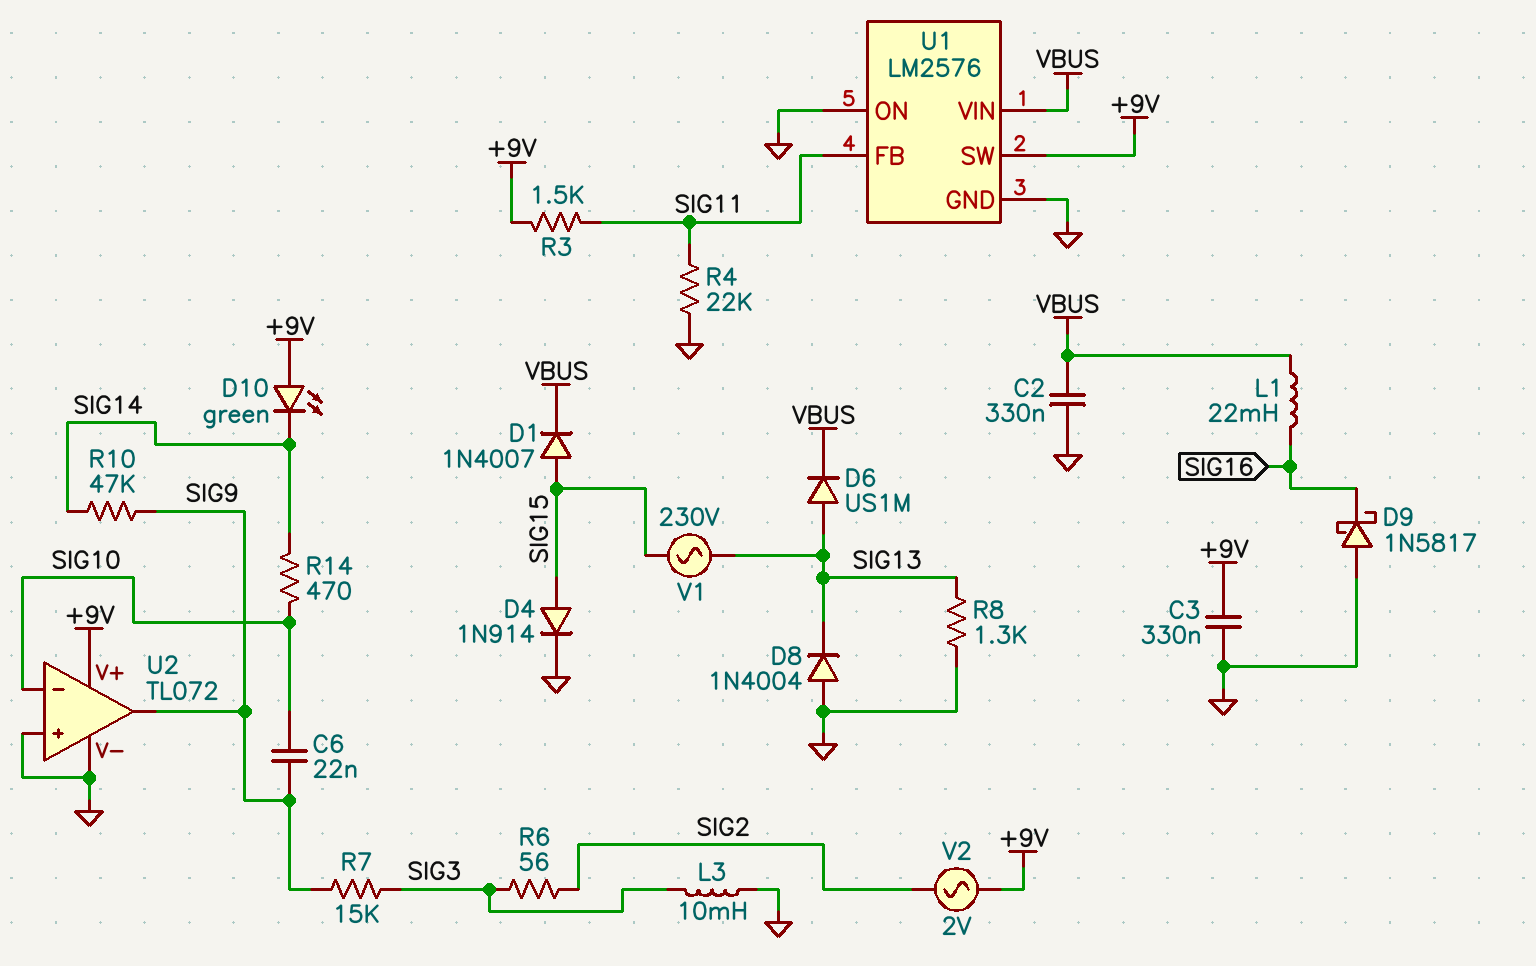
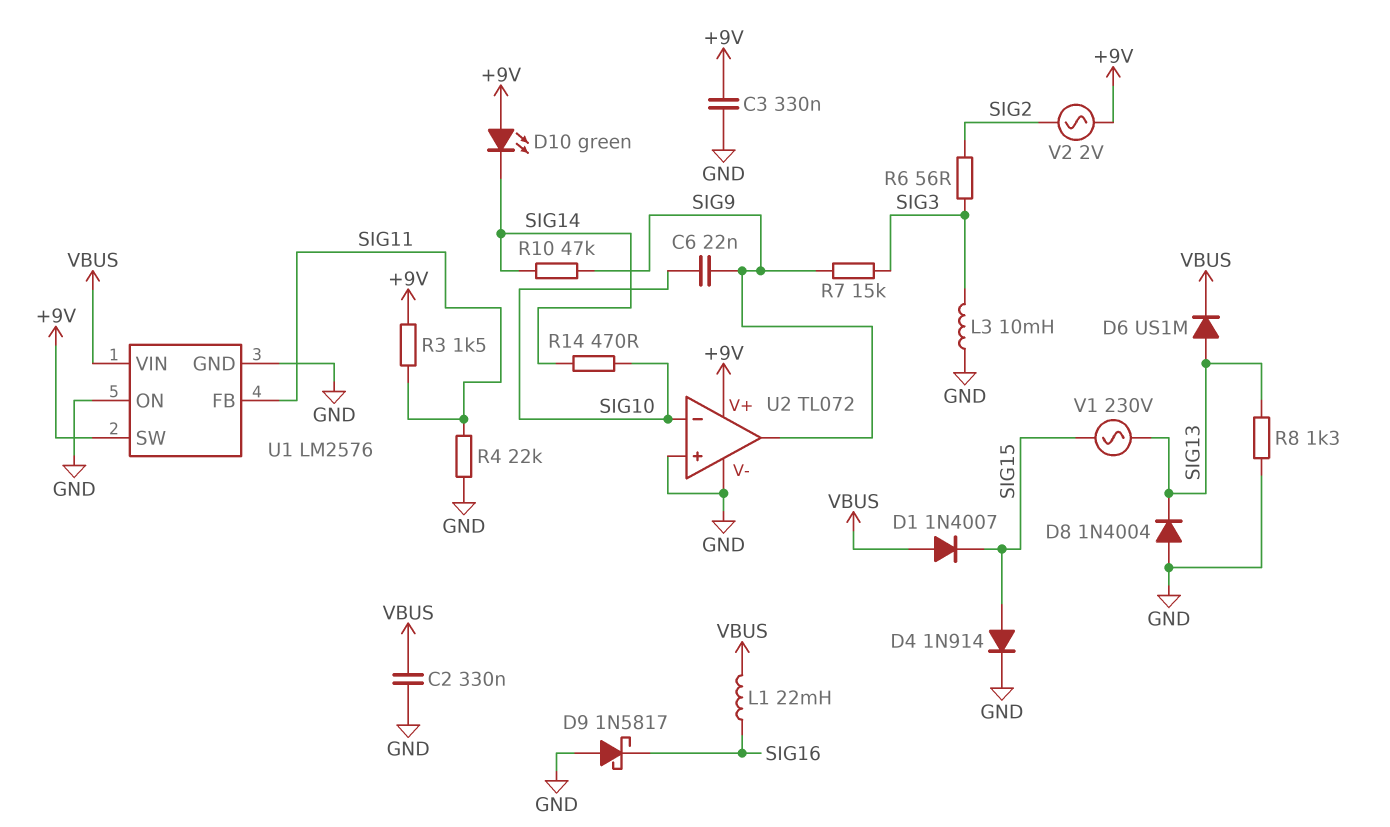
D1: diode 1N4007 (A SIG15, K VBUS) -> diode 1N4007 (A VBUS, K SIG15)

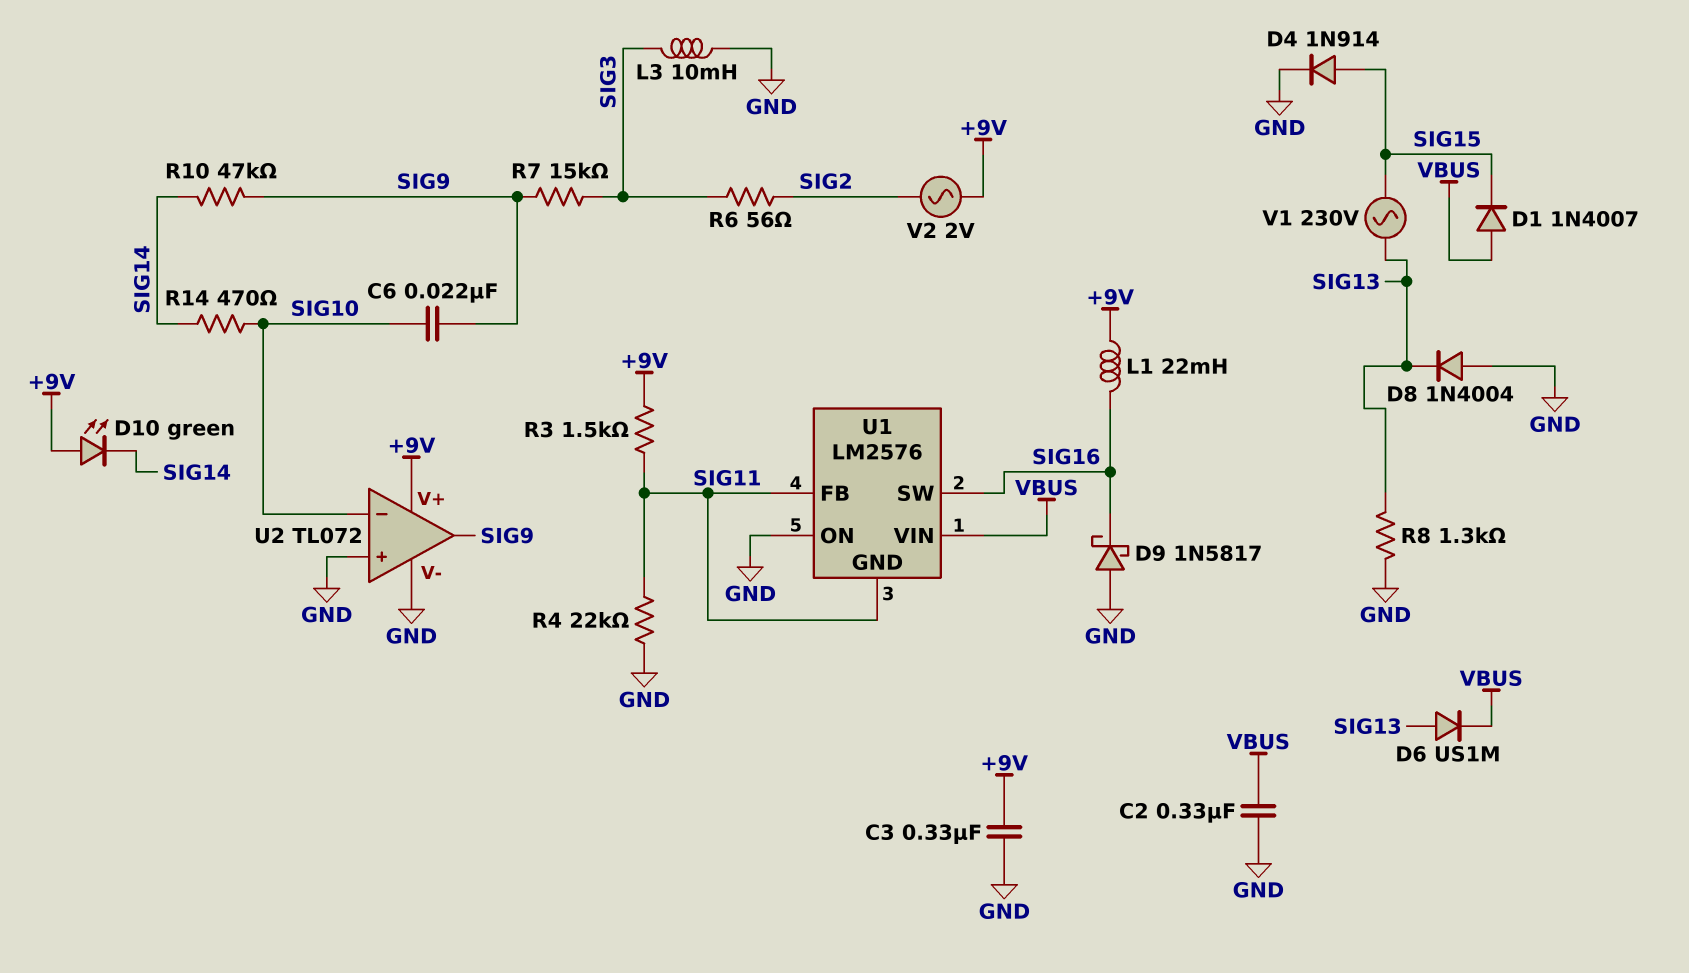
L1: 22mH (SIG16, VBUS) -> 22mH (+9V, SIG16)
U1 pin GND: GND -> SIG11
U1 pin SW: +9V -> SIG16

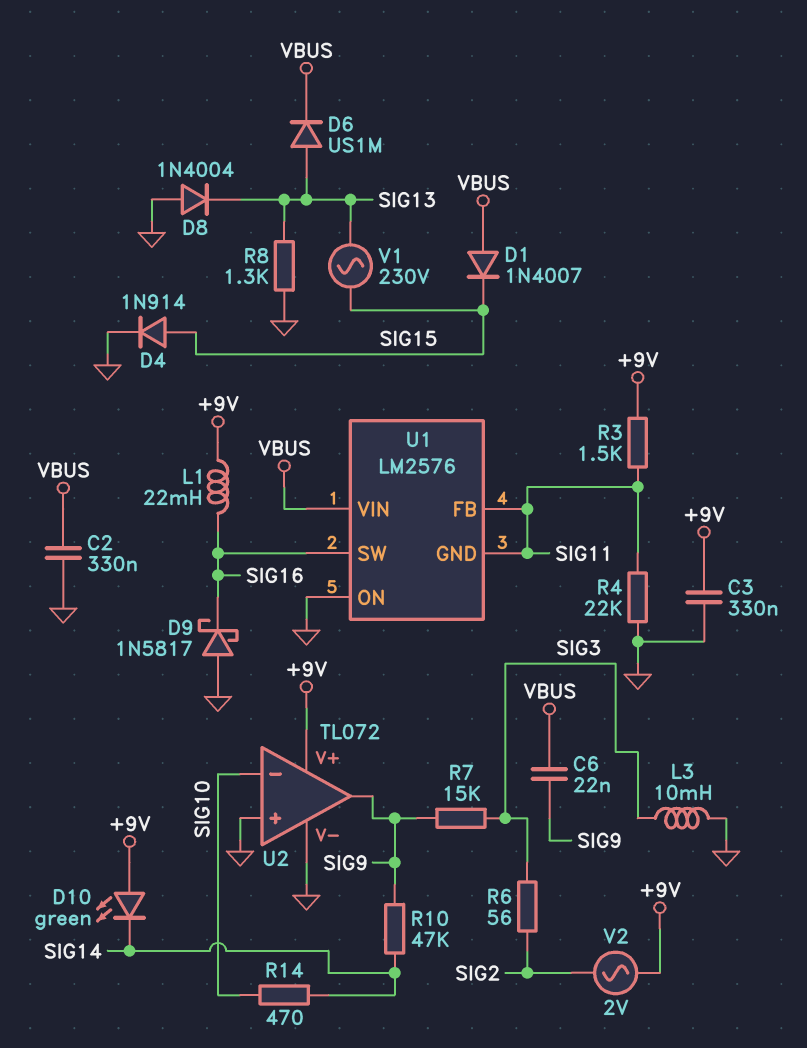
C6: 22nF (SIG9, SIG10) -> 22nF (SIG9, VBUS)

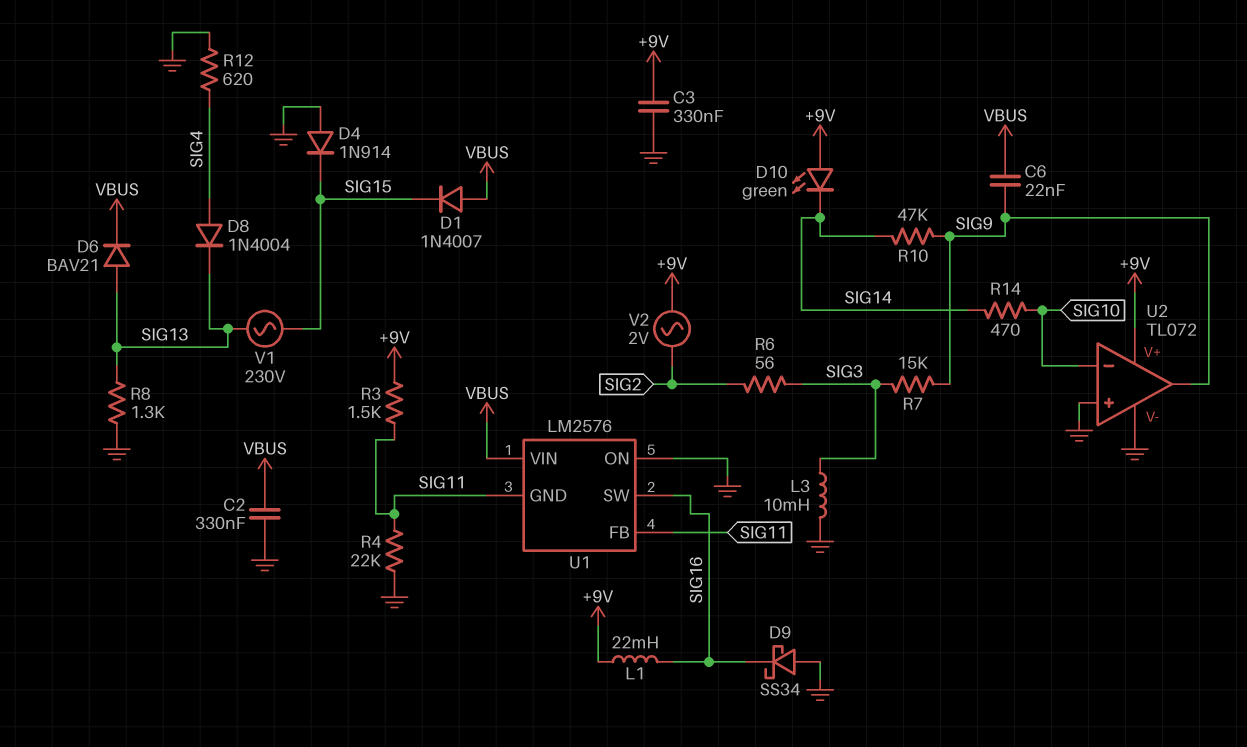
D4: diode 1N914 (A SIG15, K GND) -> diode 1N914 (A GND, K SIG15)
D6: diode US1M (A SIG13, K VBUS) -> diode BAV21 (A SIG13, K VBUS)
D8: diode 1N4004 (A GND, K SIG13) -> diode 1N4004 (A SIG4, K SIG13)
D9: schottky 1N5817 (A GND, K SIG16) -> schottky SS34 (A GND, K SIG16)
R12: none -> 620 (GND, SIG4)

